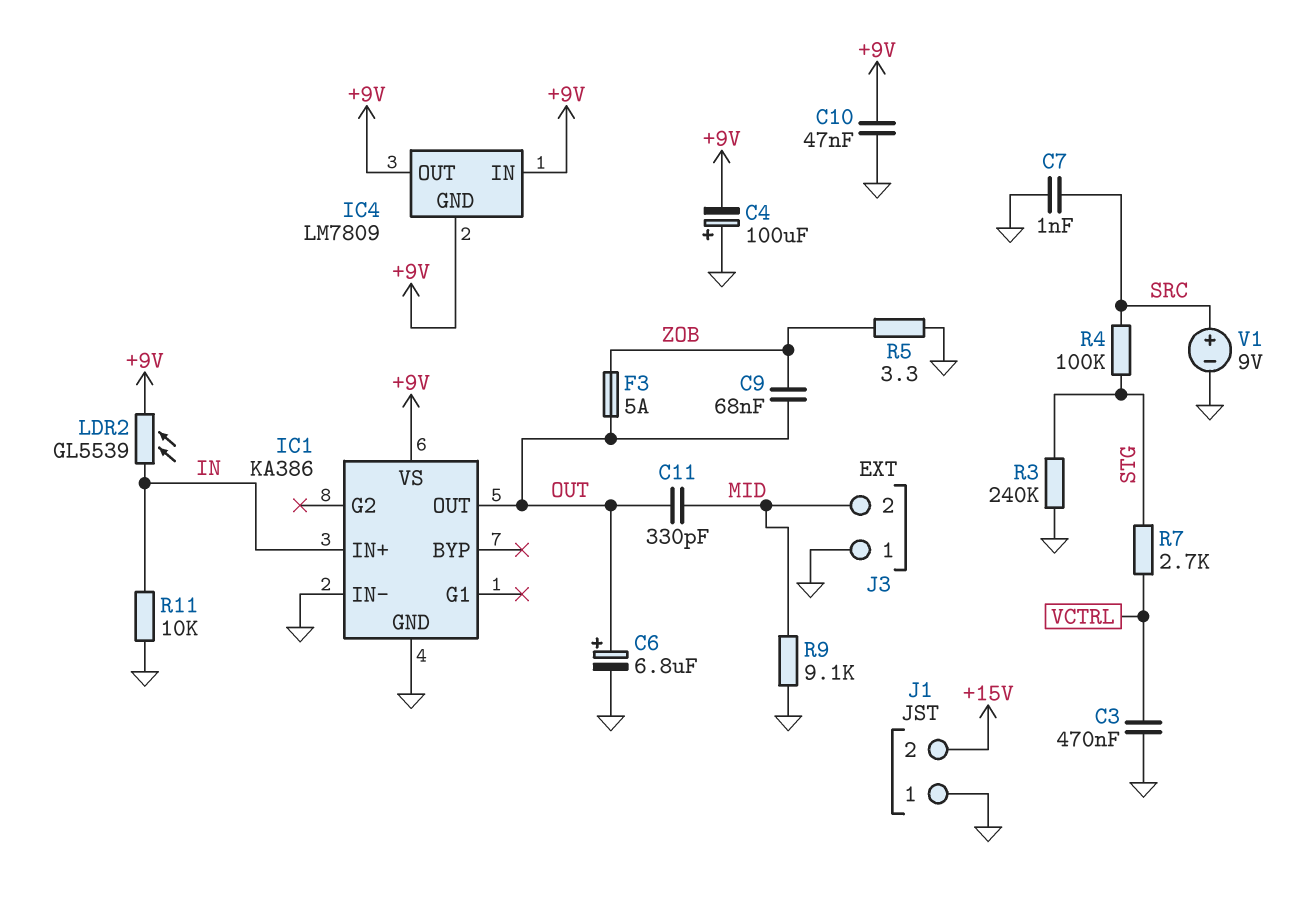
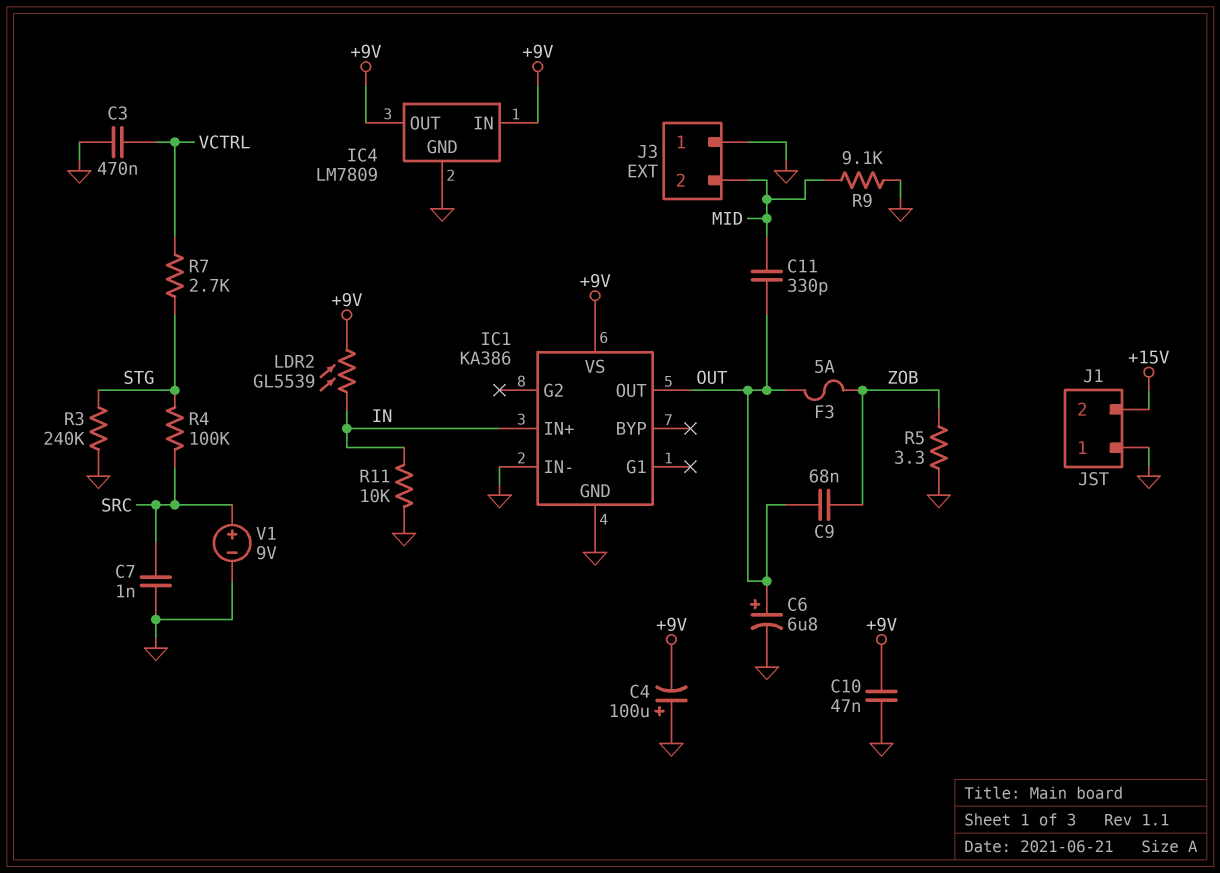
IC4 pin GND: +9V -> GND

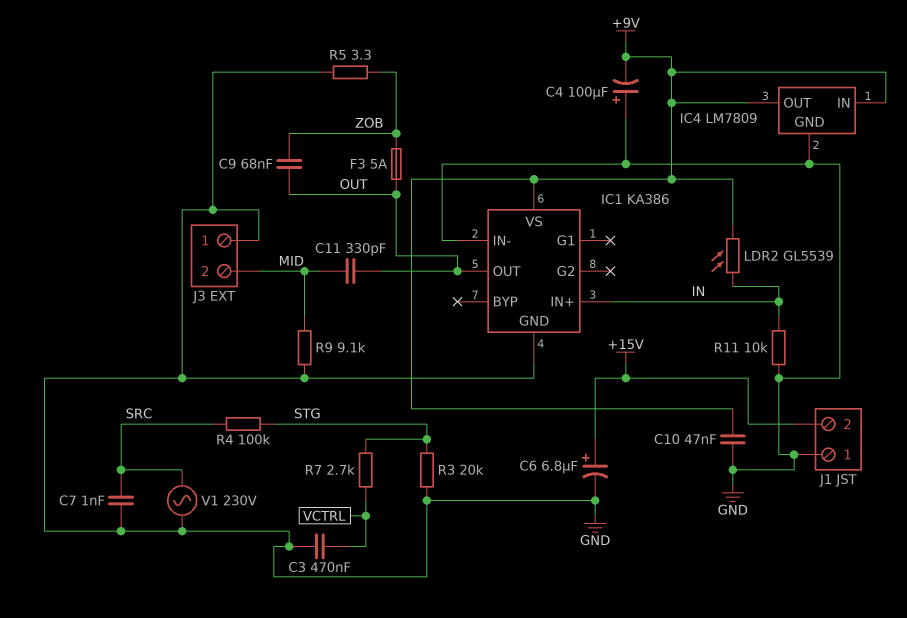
C6: 6.8uF (plus OUT, minus GND) -> 6.8uF (plus +15V, minus GND)
R3: 240k (GND, STG) -> 20k (GND, STG)
V1: 9V (plus SRC, minus GND) -> AC 230V (GND, SRC)

